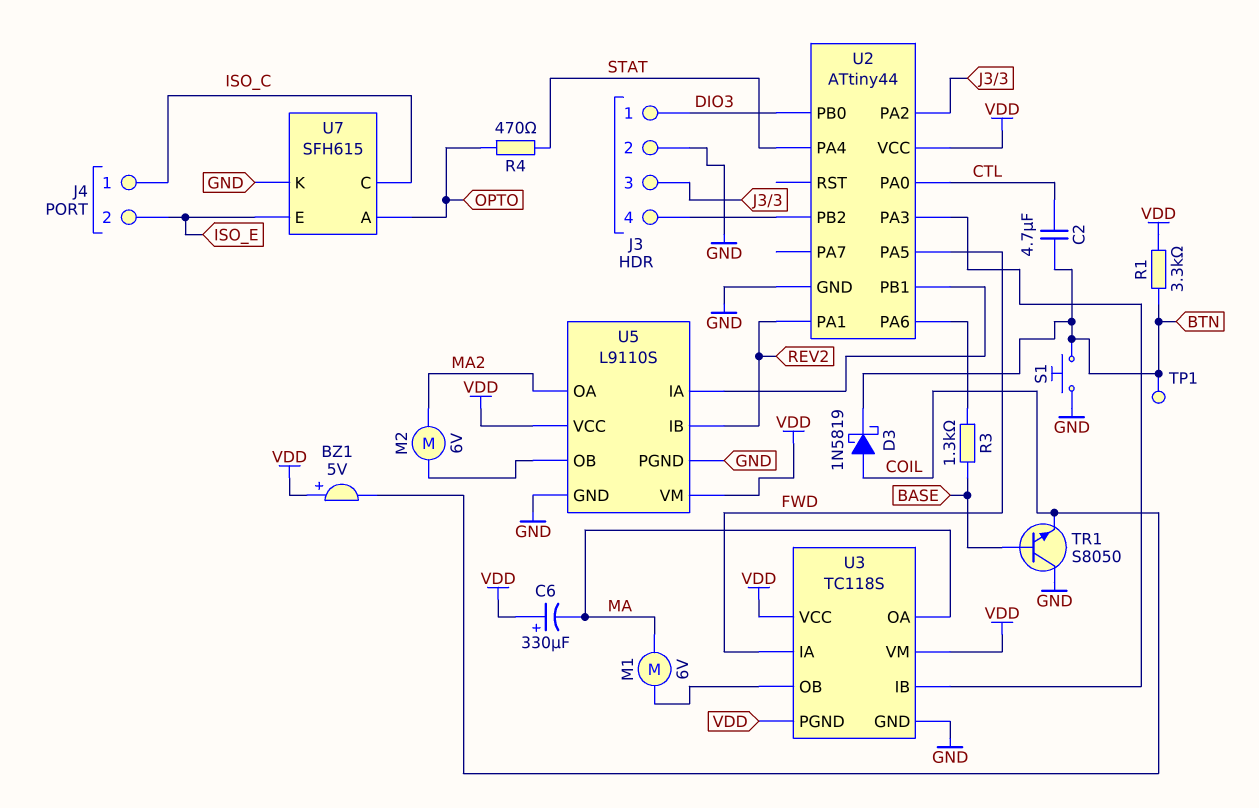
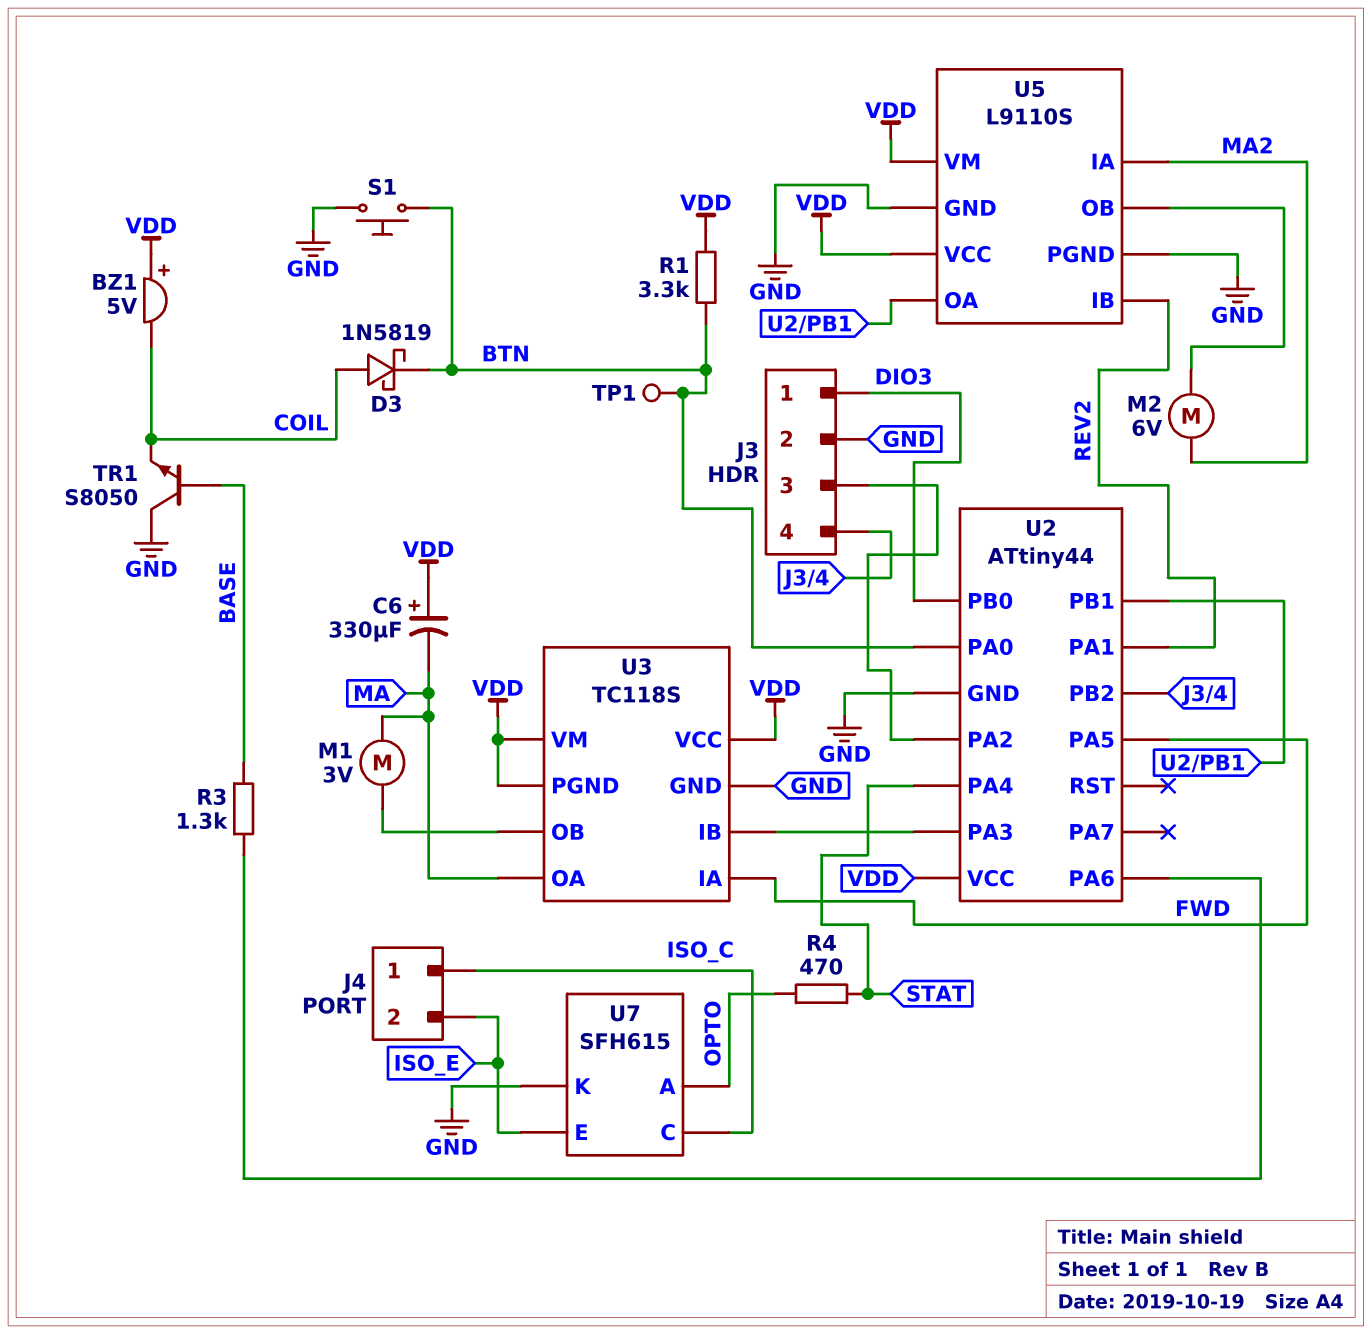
C2: 4.7uF (BTN, CTL) -> none
M1: motor 6V (MA, U3/OB) -> motor 3V (MA, U3/OB)
U2 pin PA0: CTL -> BTN
U5 pin IA: U2/PB1 -> MA2
U5 pin OA: MA2 -> U2/PB1

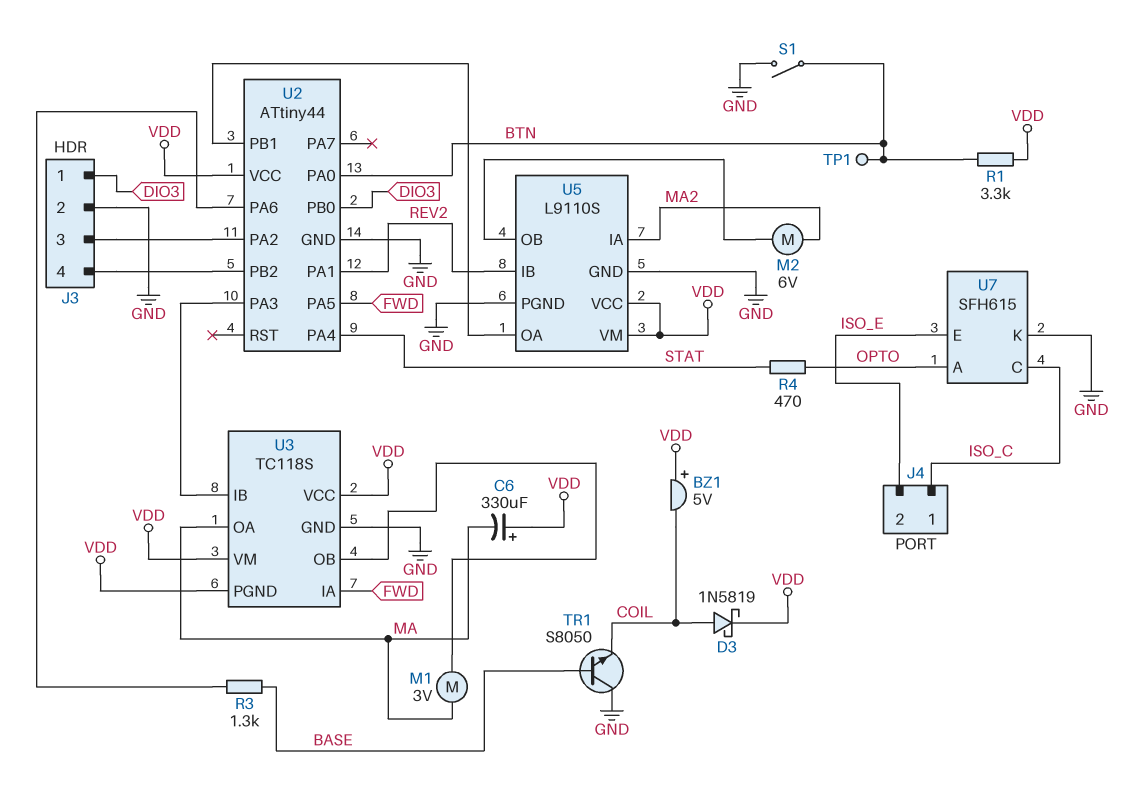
D3: schottky 1N5819 (A COIL, K BTN) -> schottky 1N5819 (A COIL, K VDD)
S1: button (BTN, GND) -> switch (BTN, GND)

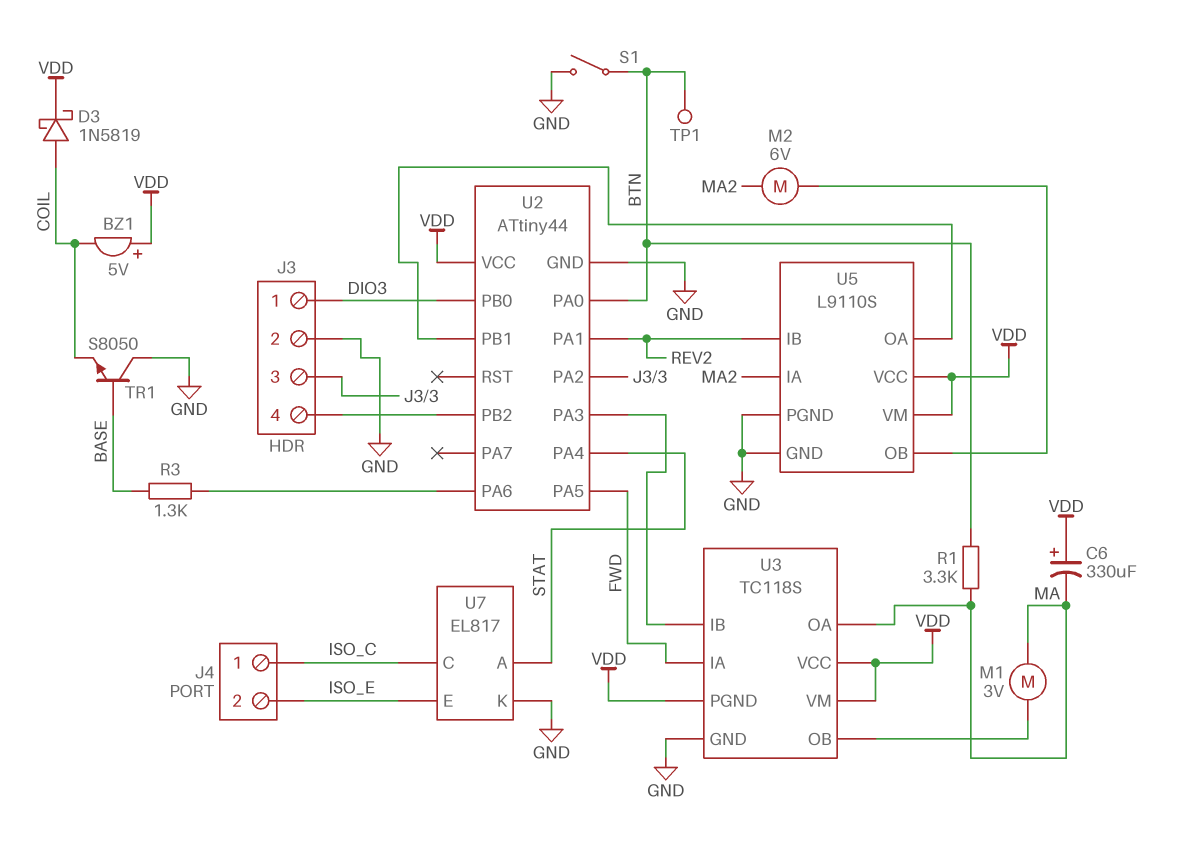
R1: 3.3k (BTN, VDD) -> 3.3k (BTN, MA)
R4: 470 (OPTO, STAT) -> none
U7: SFH615 -> EL817
U7 pin A: OPTO -> STAT

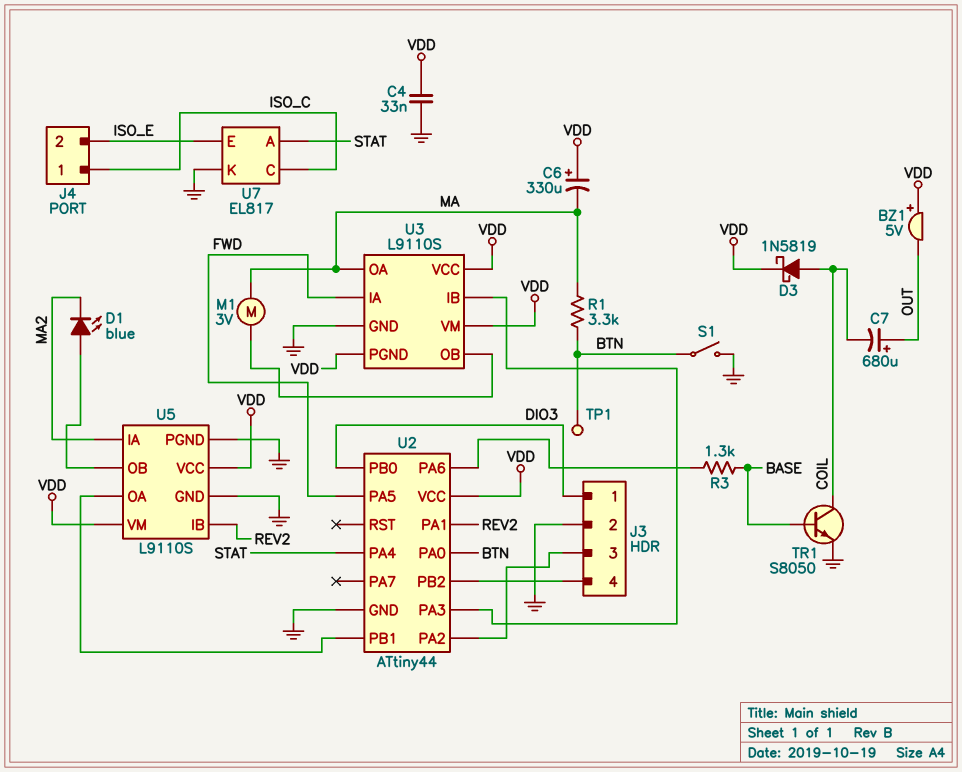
BZ1: buzzer 5V (plus VDD, minus COIL) -> buzzer 5V (plus VDD, minus OUT)
C4: none -> 33nF (GND, VDD)
C7: none -> 680uF (plus OUT, minus COIL)
D1: none -> LED blue (A U5/OB, K MA2)
M2: motor 6V (MA2, U5/OB) -> none
TR1: NPN S8050 (B BASE, C GND, E COIL) -> NPN S8050 (B BASE, C COIL, E GND)
U3: TC118S -> L9110S

